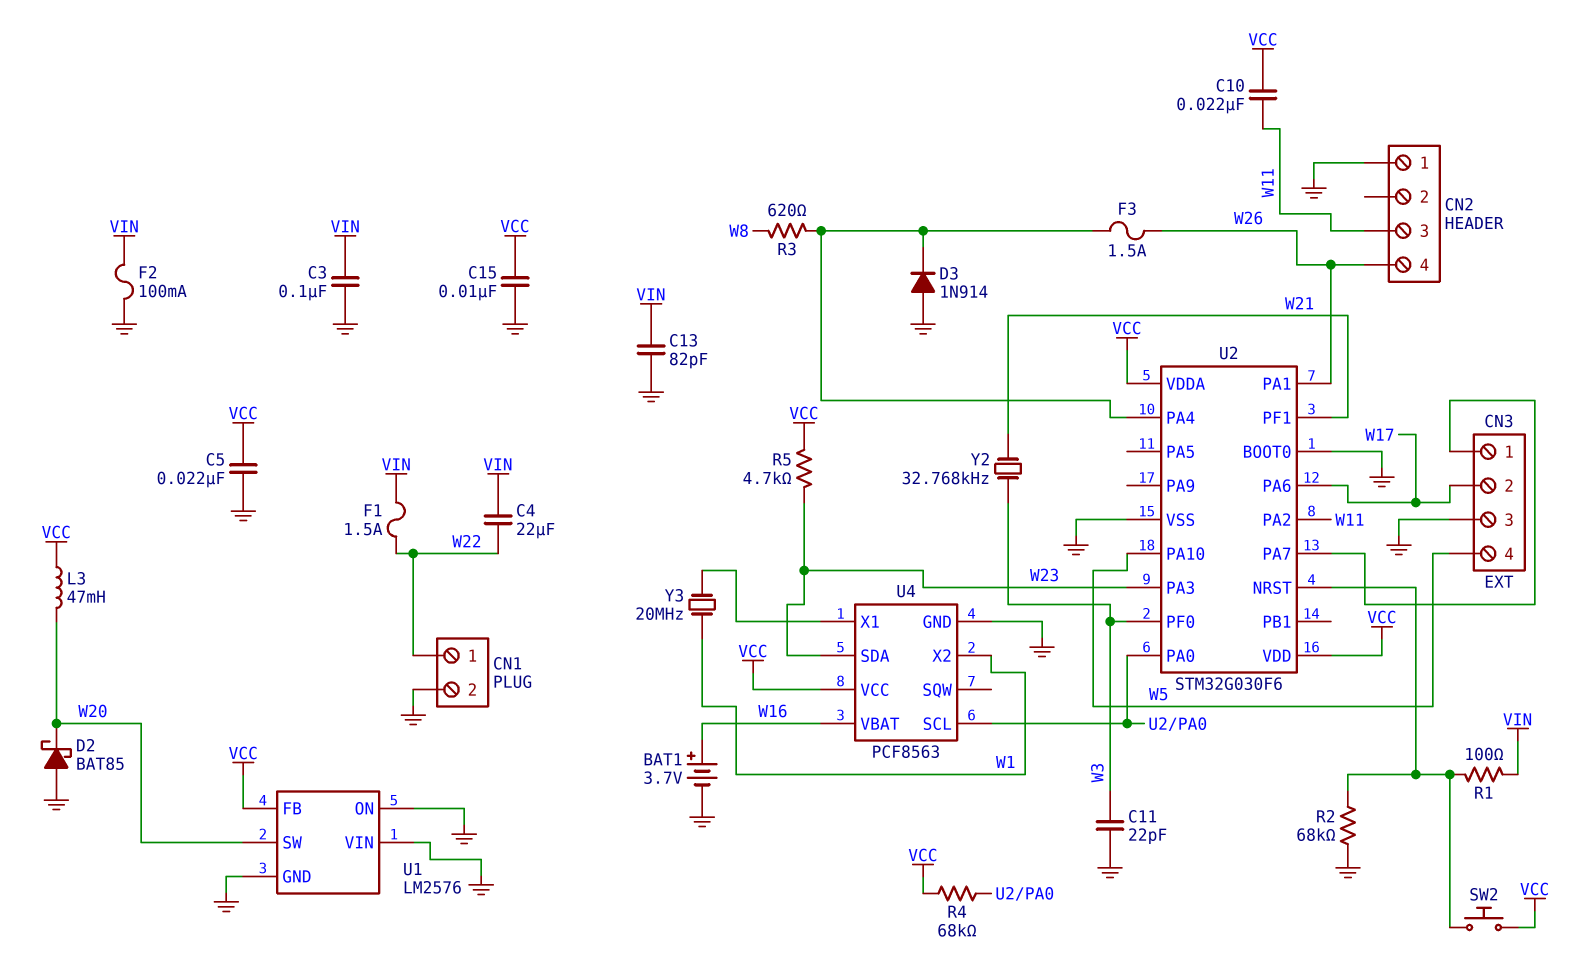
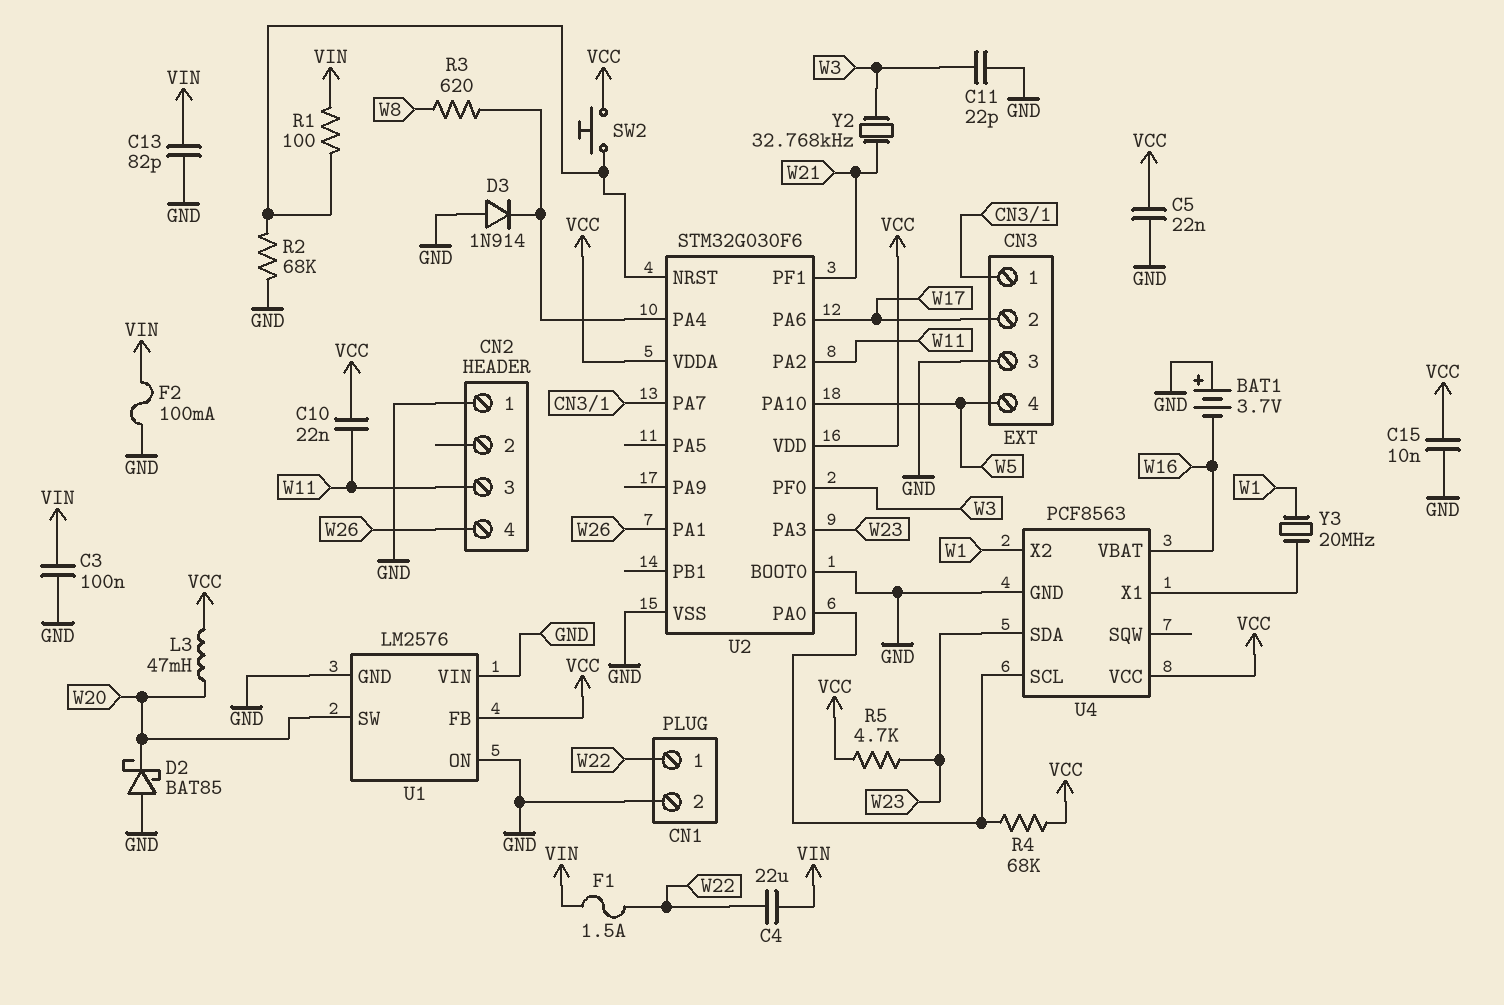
BAT1: 3.7V (plus W16, minus GND) -> 3.7V (plus GND, minus W16)
F3: 1.5A (U2/PA4, W26) -> none

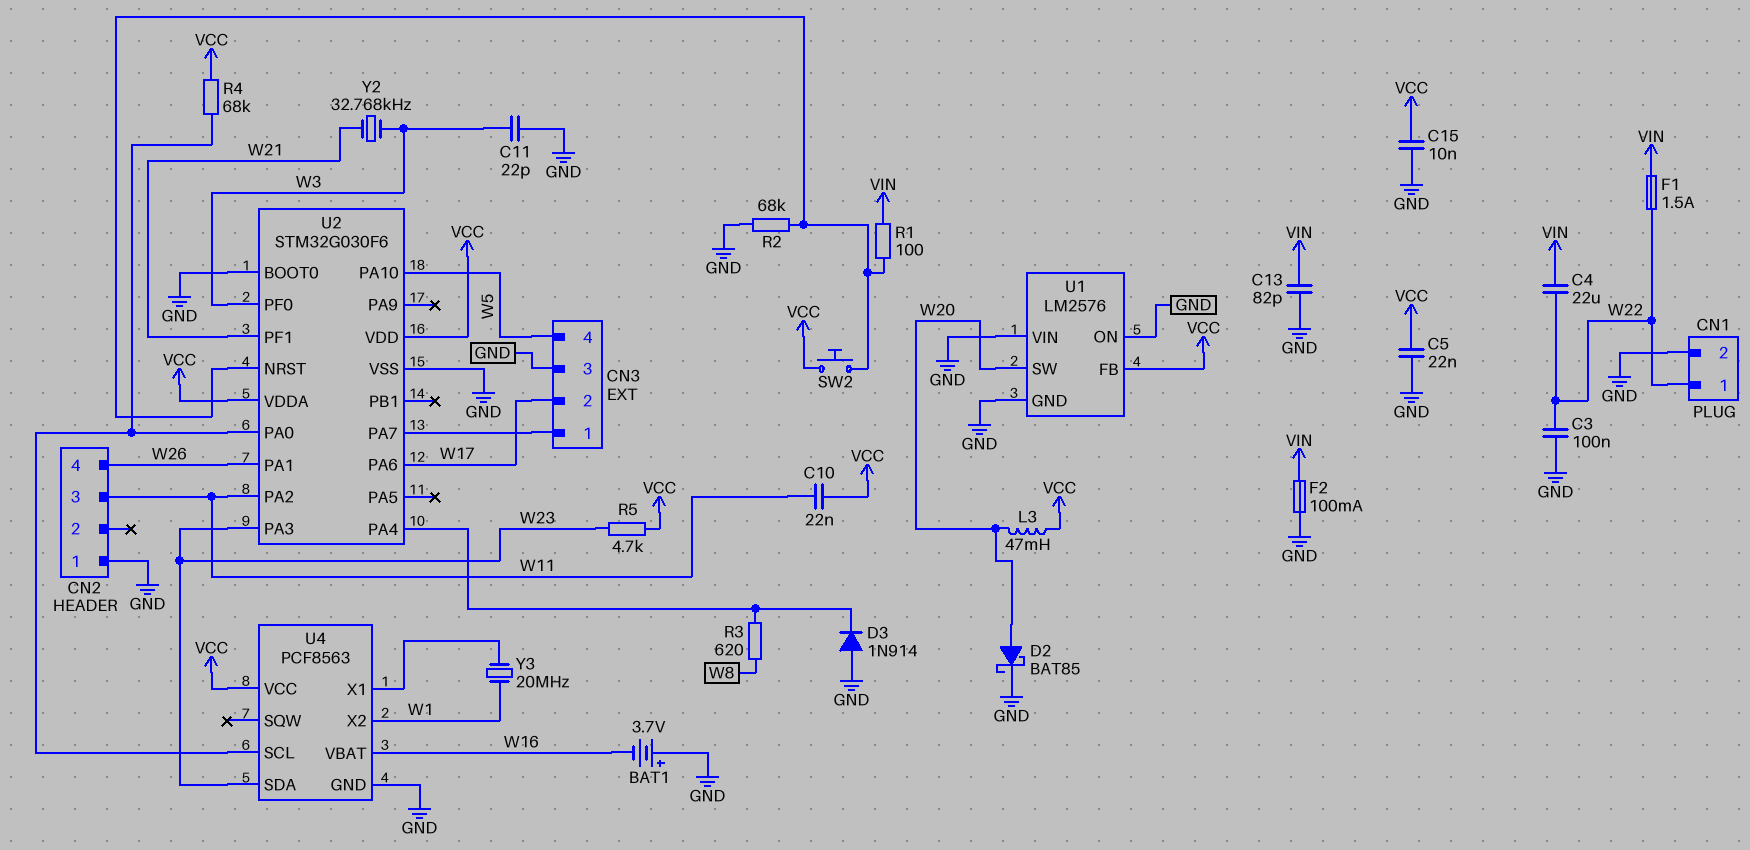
C3: 100nF (GND, VIN) -> 100nF (GND, W22)
D2: schottky BAT85 (A GND, K W20) -> schottky BAT85 (A W20, K GND)

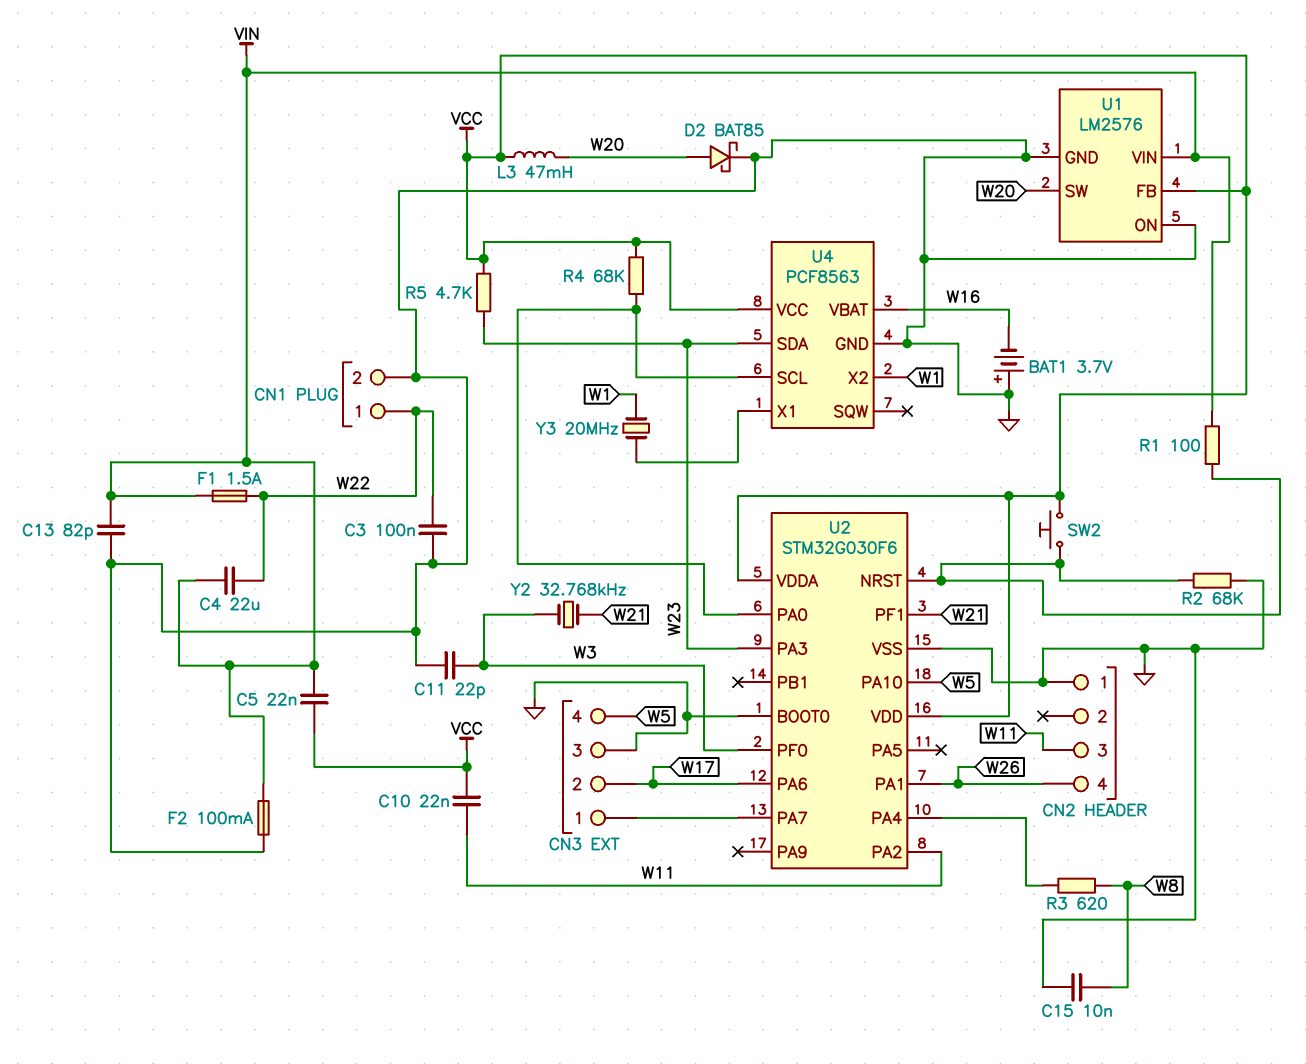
C5: 22nF (GND, VCC) -> 22nF (VCC, VIN)
C15: 10nF (GND, VCC) -> 10nF (GND, W8)
D3: diode 1N914 (A GND, K U2/PA4) -> none
U1 pin VIN: GND -> VIN

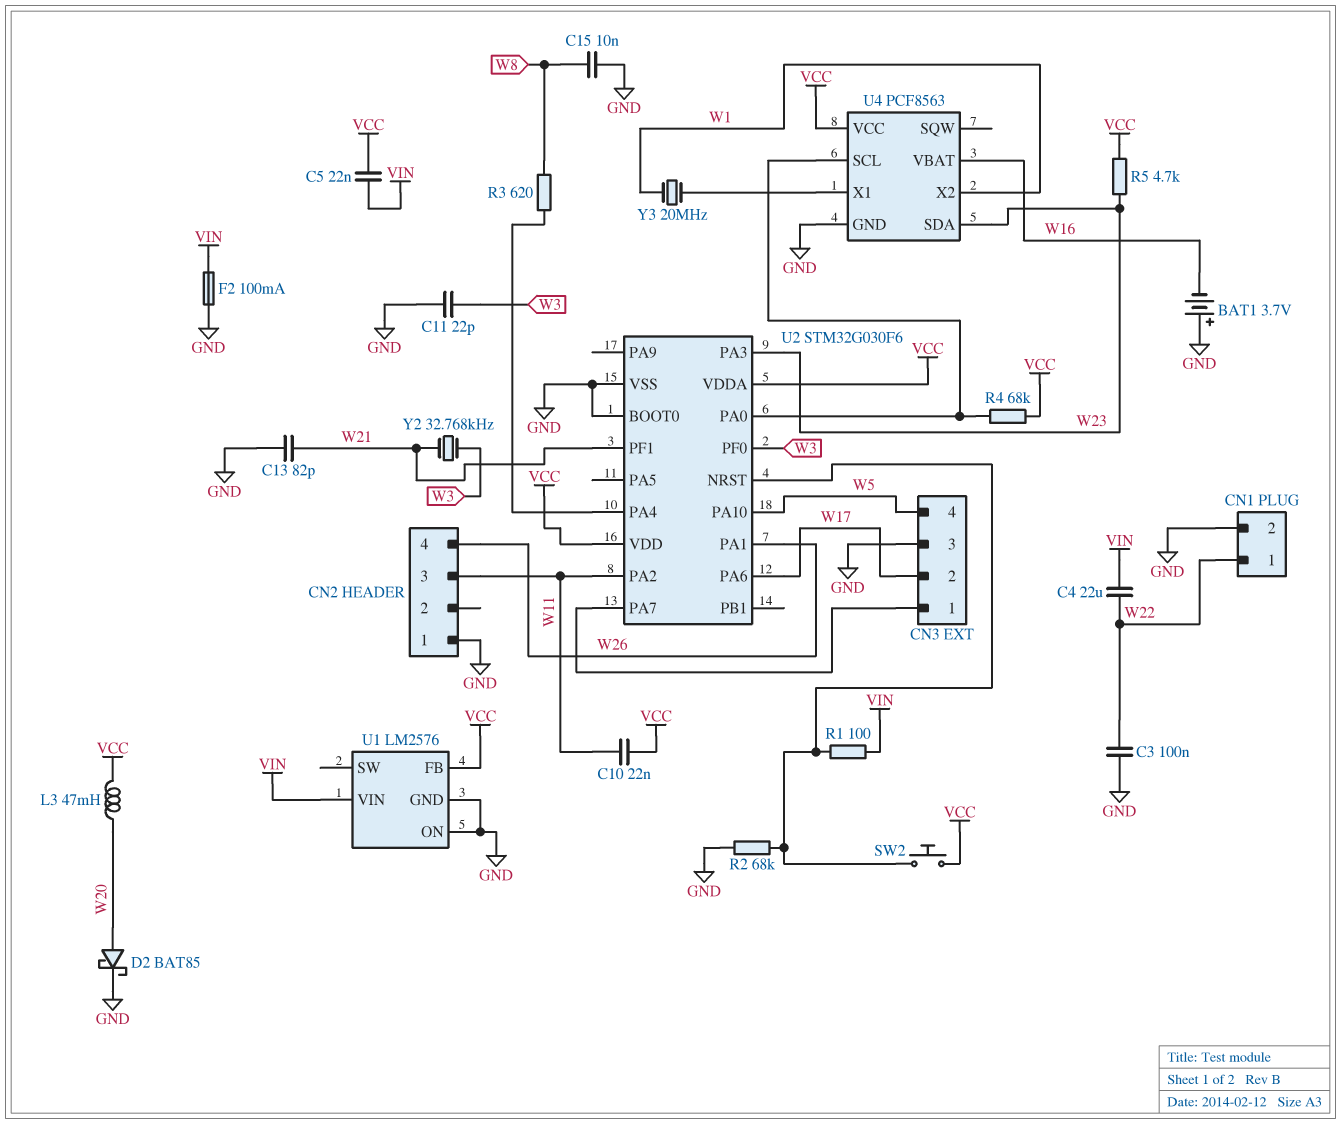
C13: 82pF (GND, VIN) -> 82pF (GND, W21)
F1: 1.5A (VIN, W22) -> none
U1 pin SW: W20 -> none

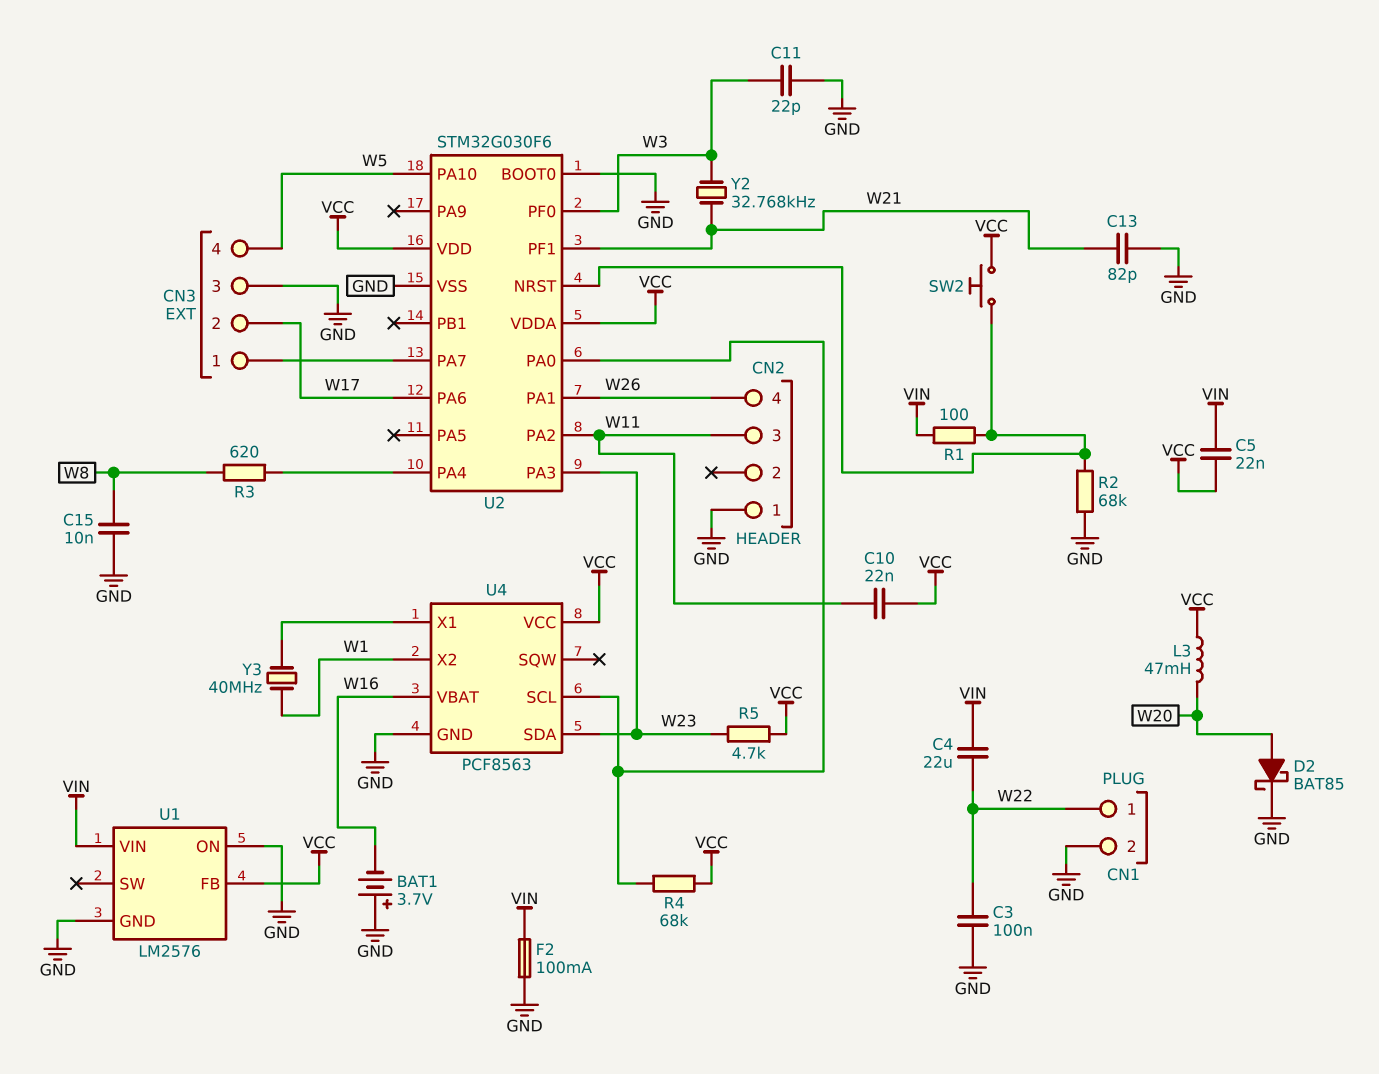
Y3: 20MHz (U4/X1, W1) -> 40MHz (U4/X1, W1)

